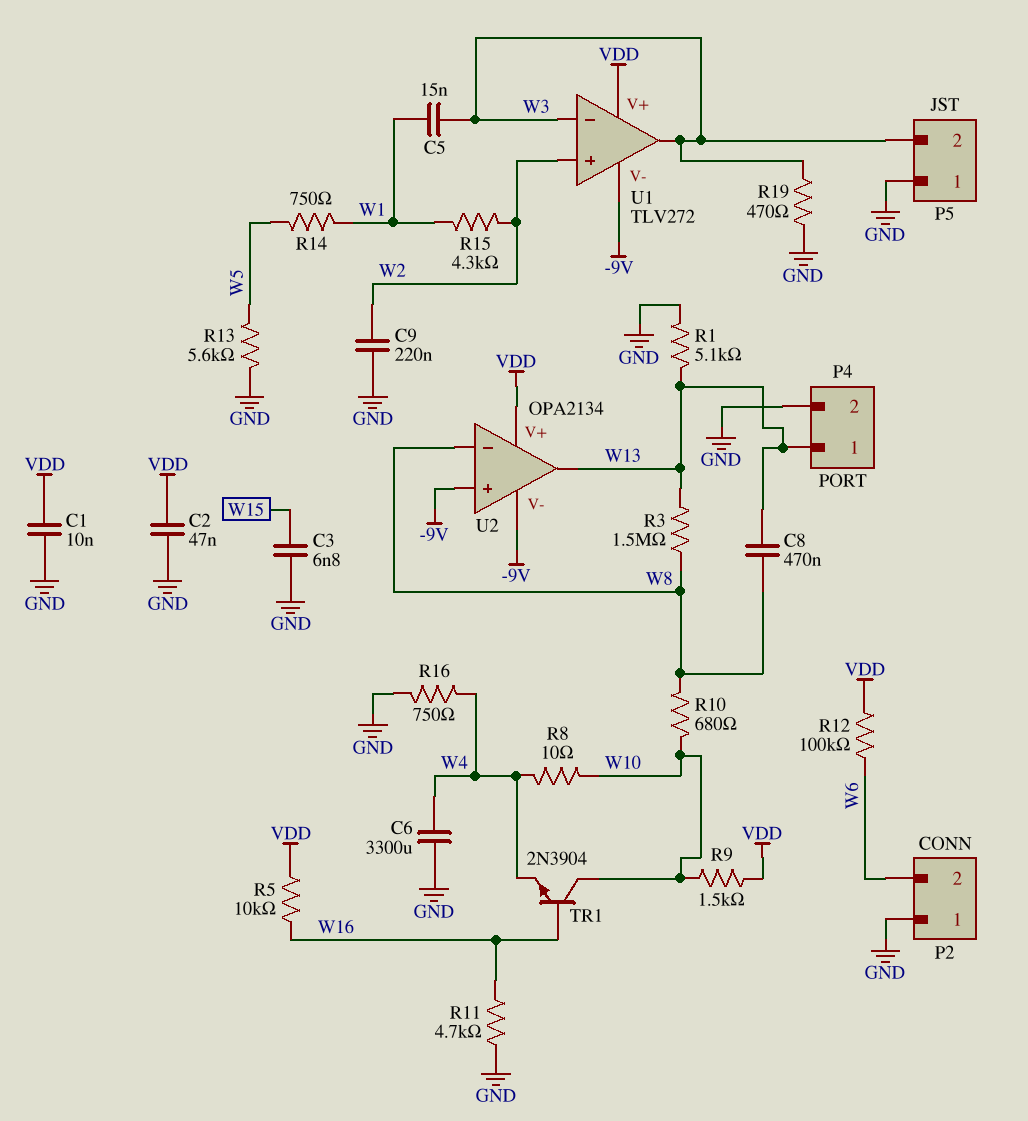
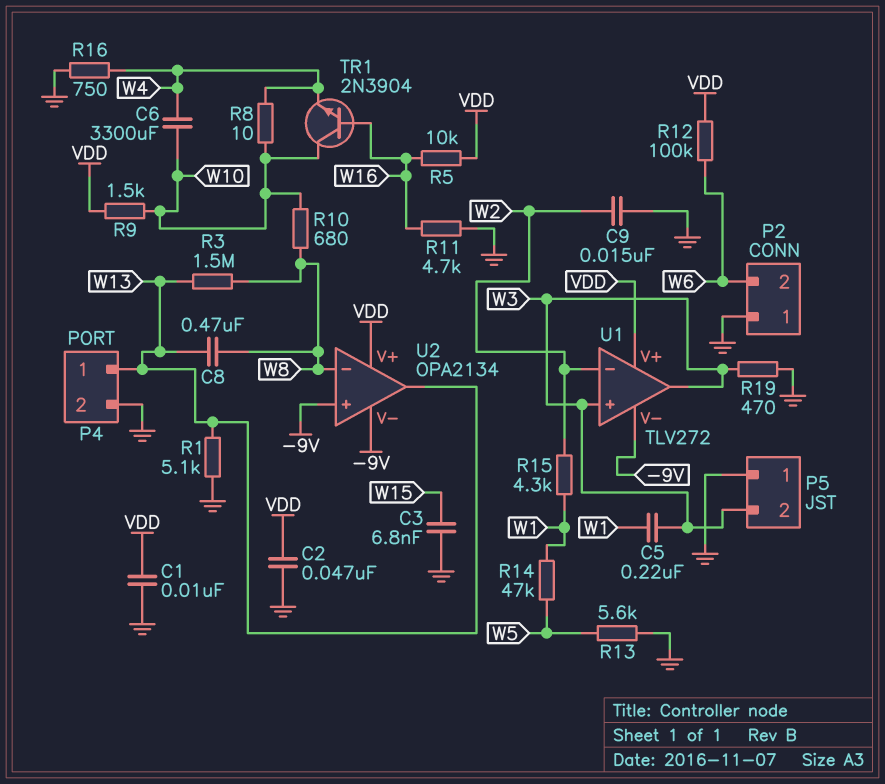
C5: 15nF (W1, W3) -> 220nF (W1, W3)
C6: 3300uF (GND, W4) -> 3300uF (W4, W10)
C9: 220nF (GND, W2) -> 15nF (GND, W2)
R14: 750 (W1, W5) -> 47k (W1, W5)
U1 pin in+: W2 -> W3
U1 pin in-: W3 -> W2

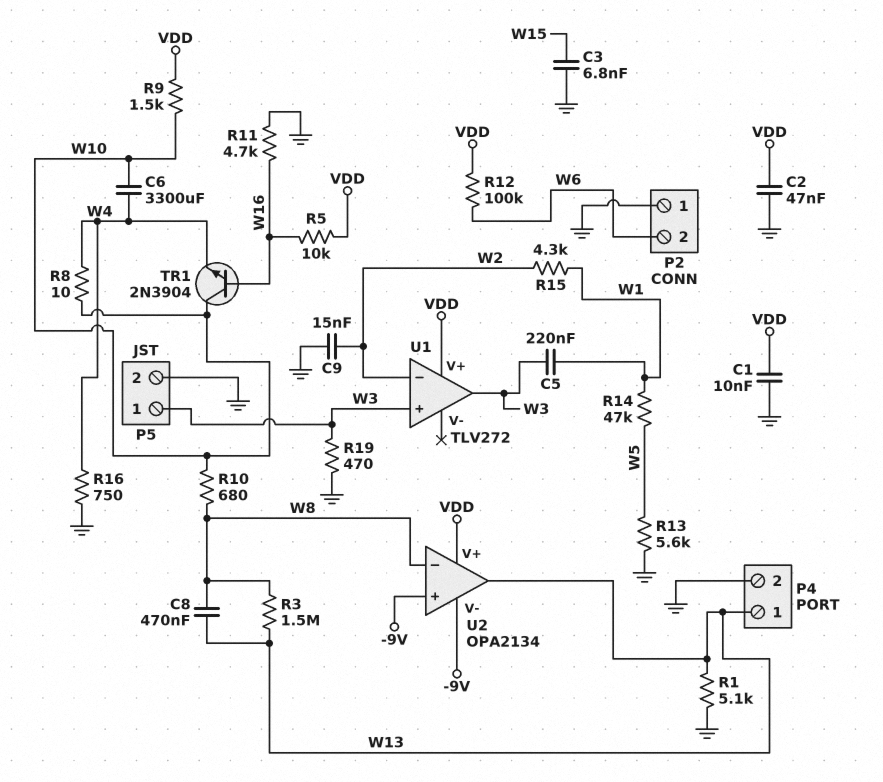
P5 pin 1: GND -> W3
P5 pin 2: W3 -> GND
U1 pin V-: -9V -> none

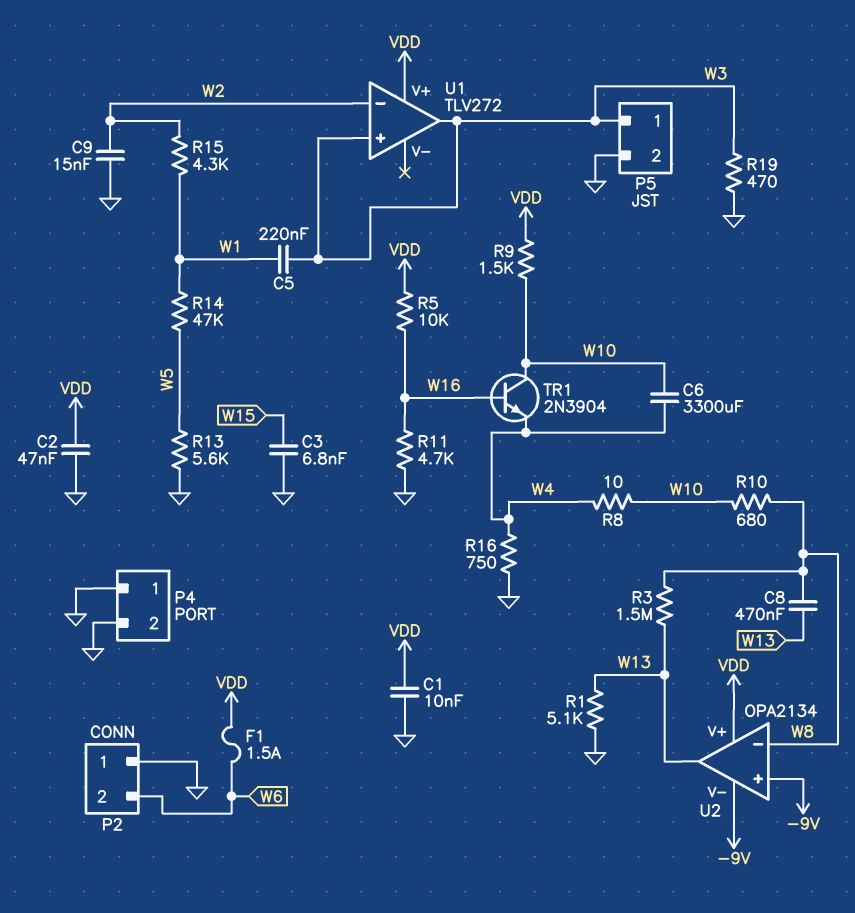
F1: none -> 1.5A (VDD, W6)
P4 pin 1: W13 -> GND
R12: 100k (VDD, W6) -> none

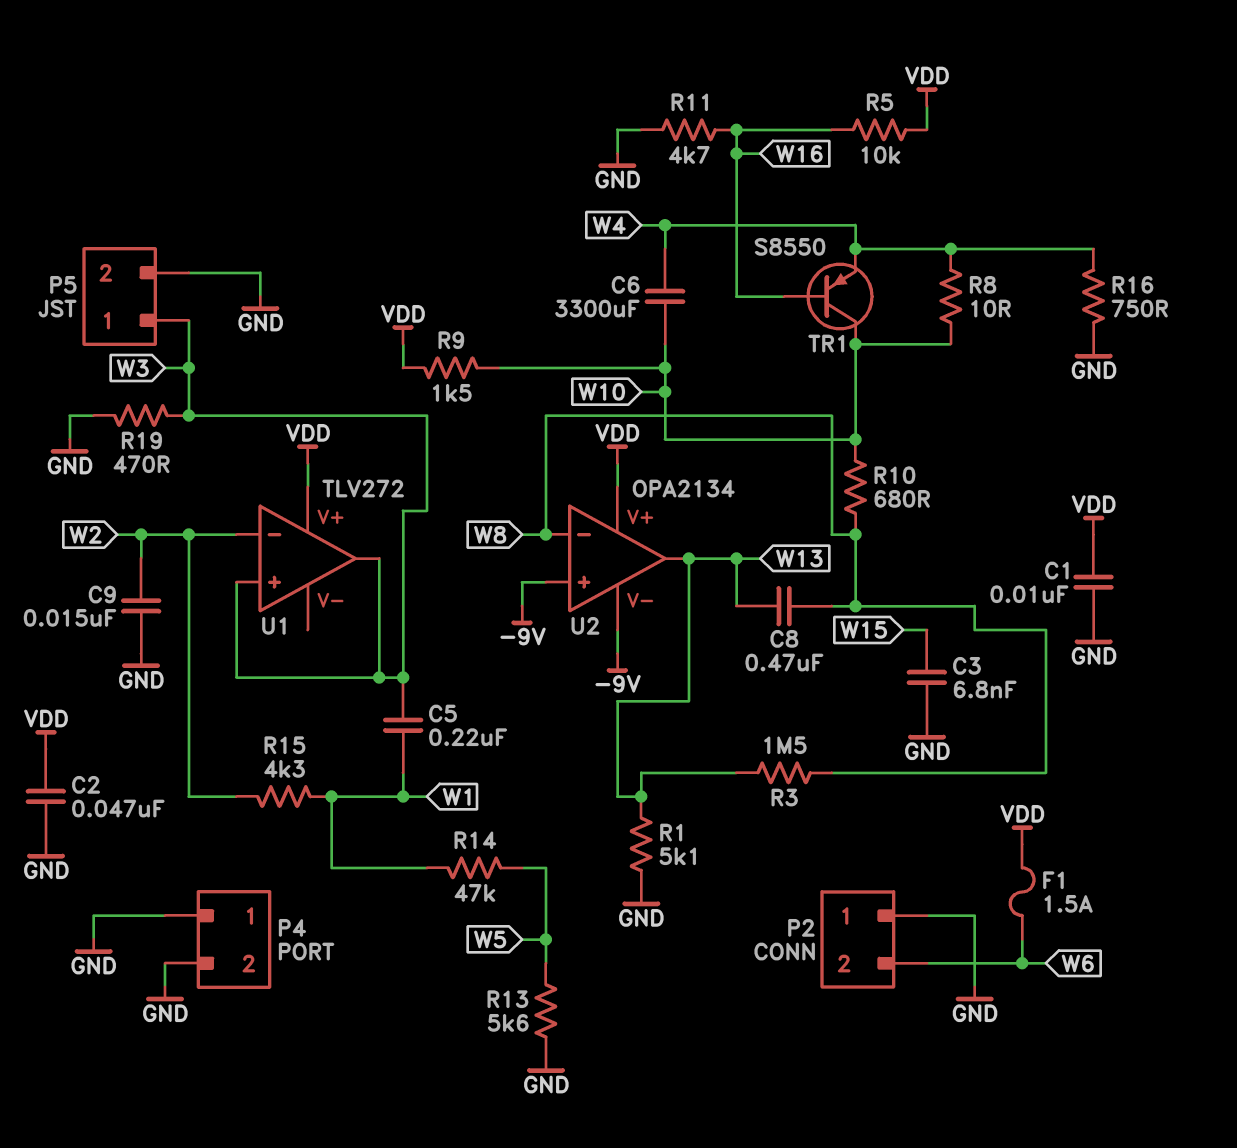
TR1: NPN 2N3904 (B W16, C W10, E W4) -> PNP S8550 (B W16, C W10, E W4)

